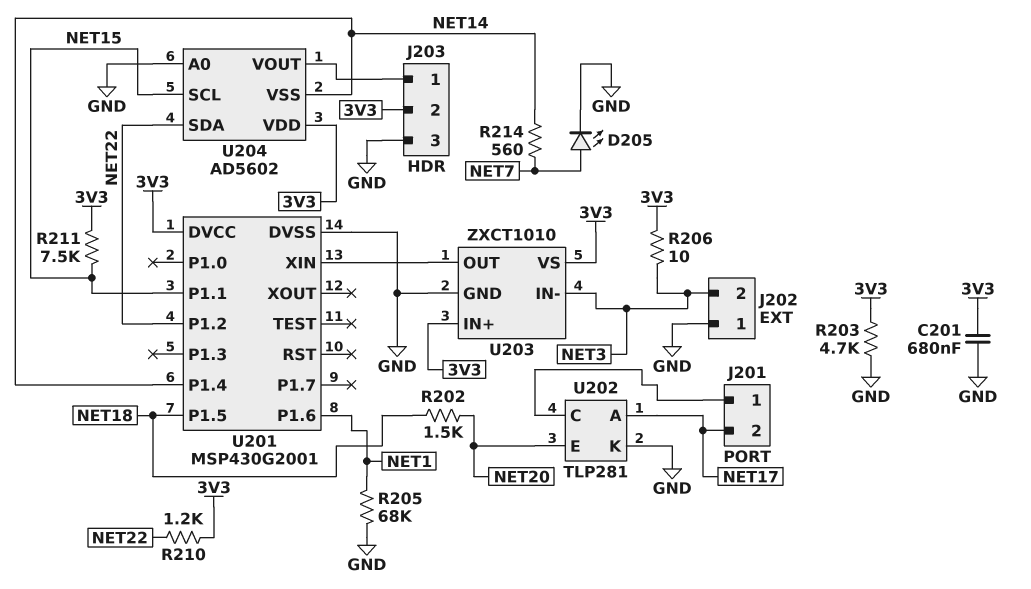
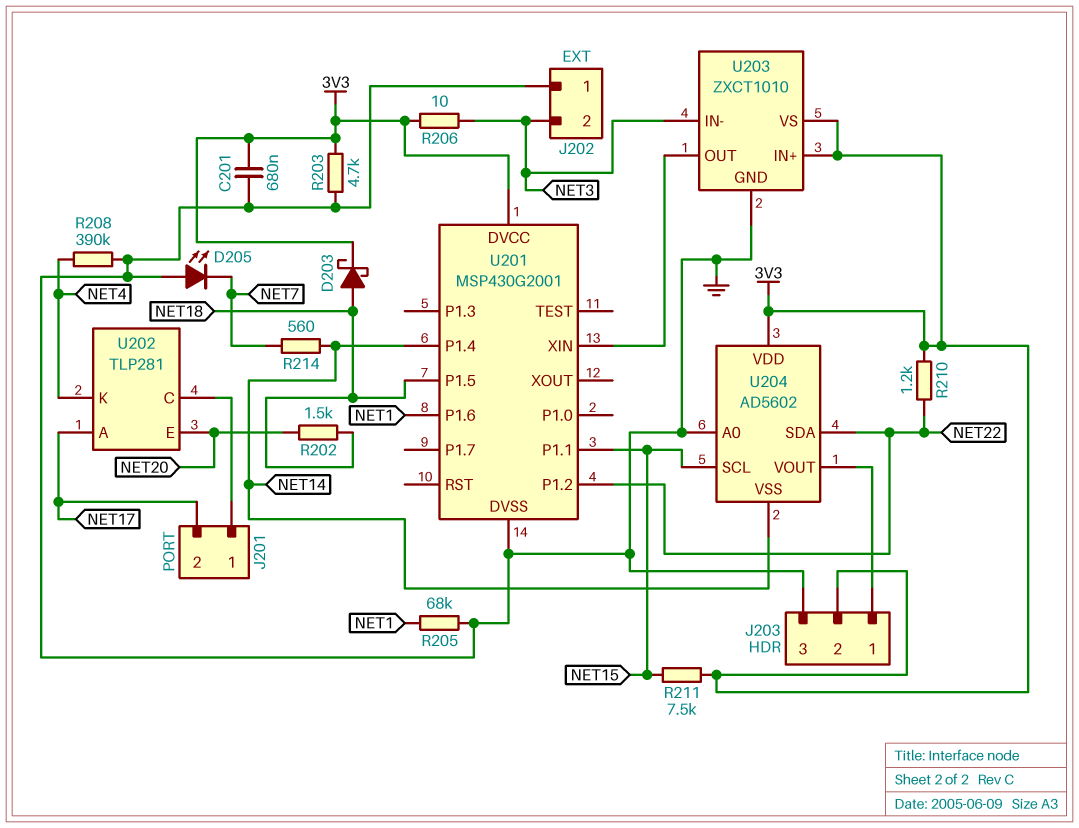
D203: none -> schottky (A NET18, K 3V3)
D205: LED (A NET7, K GND) -> LED (A GND, K NET7)
R208: none -> 390k (GND, NET4)
U202 pin K: GND -> NET4

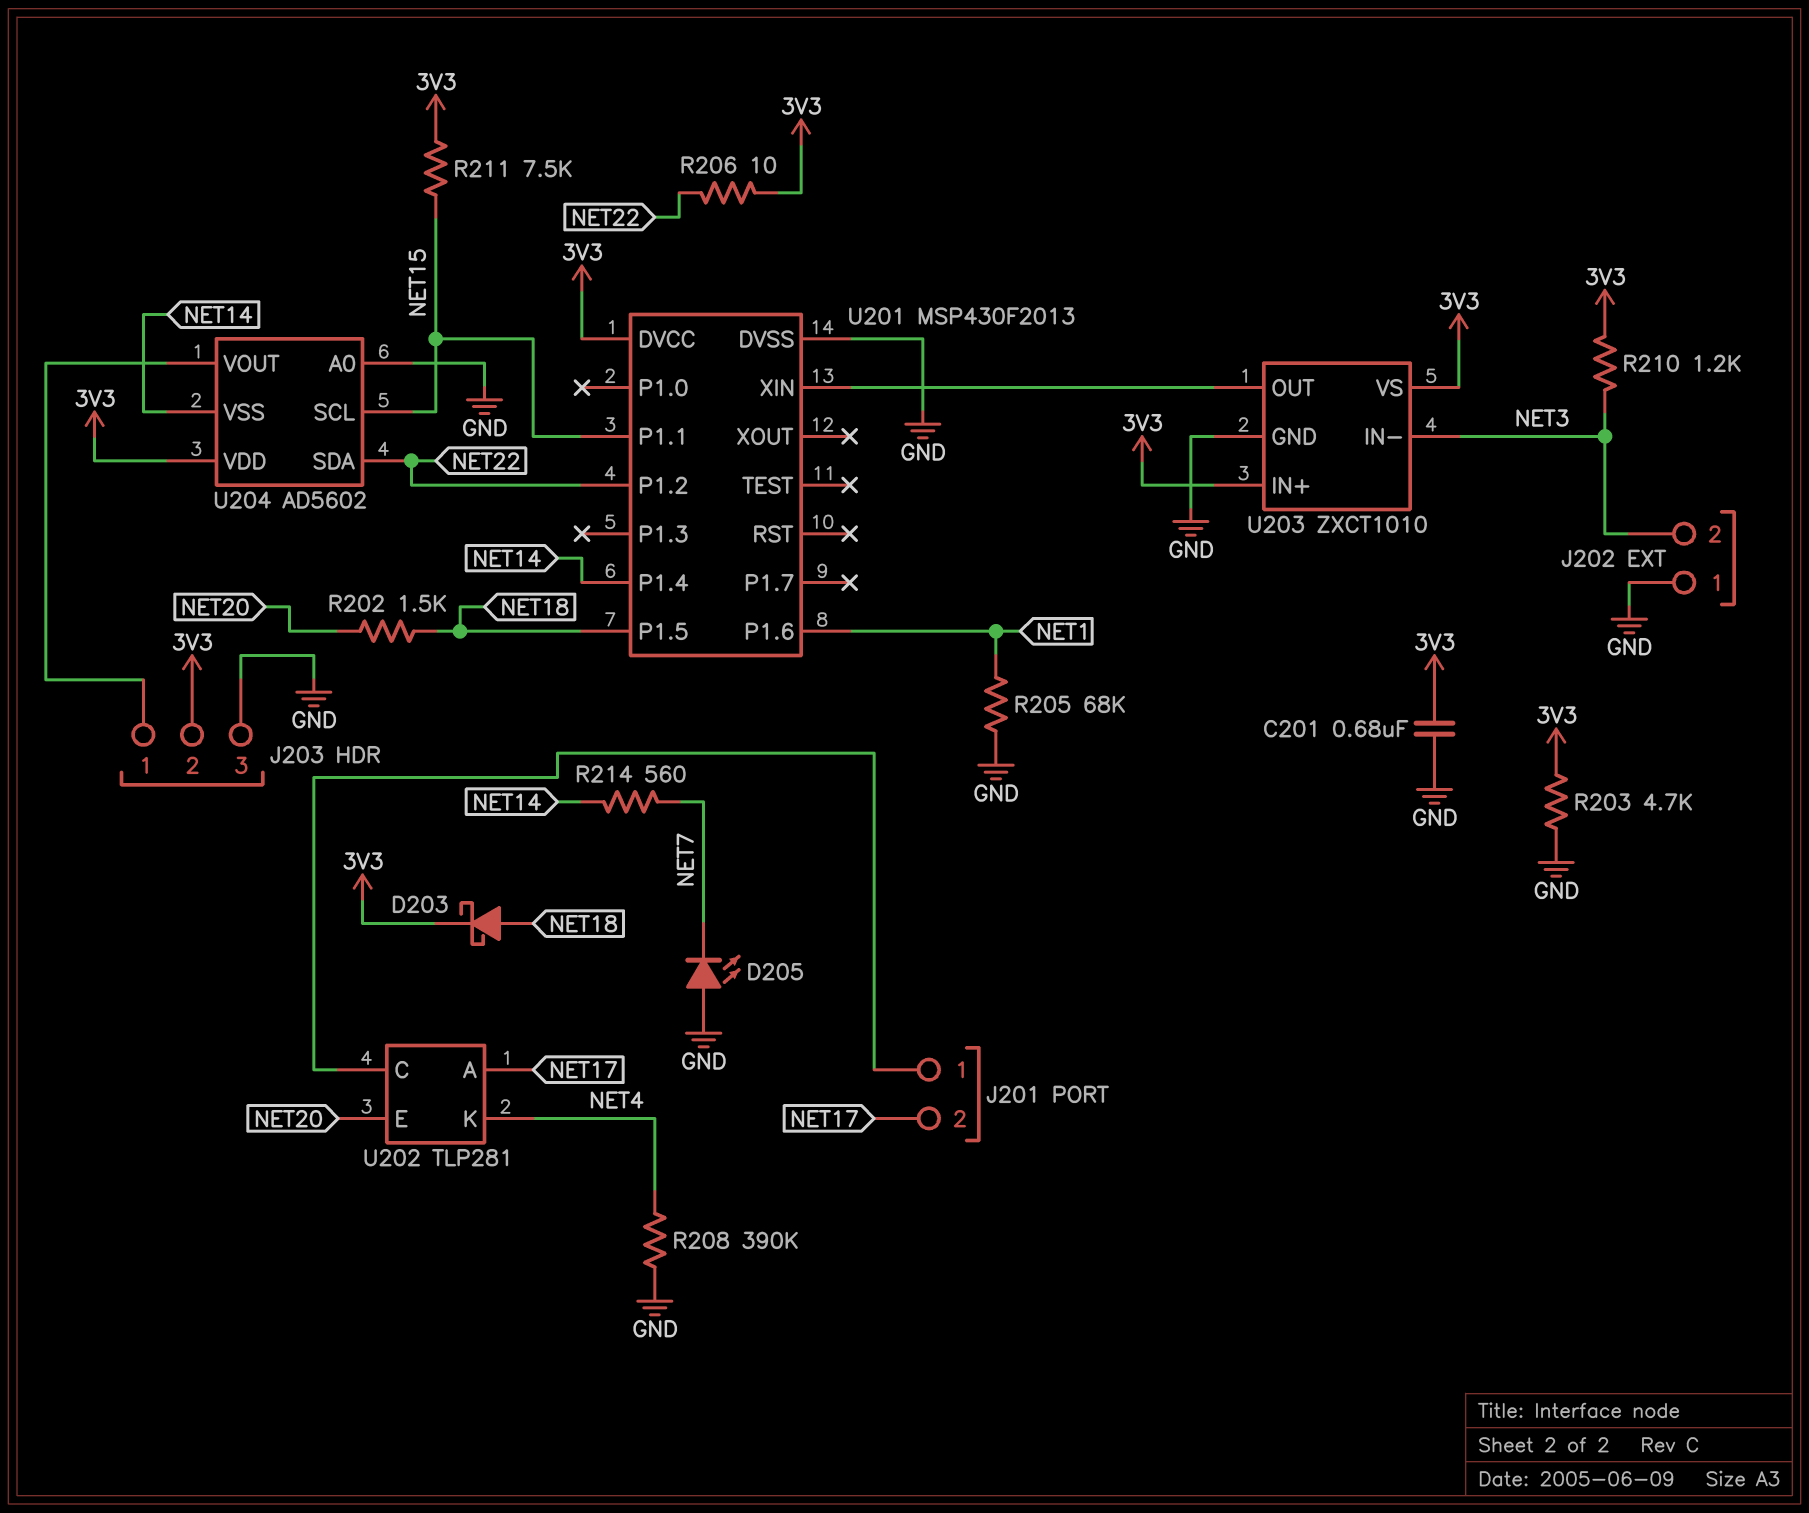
R206: 10 (3V3, NET3) -> 10 (3V3, NET22)
R210: 1.2k (3V3, NET22) -> 1.2k (3V3, NET3)
U201: MSP430G2001 -> MSP430F2013

